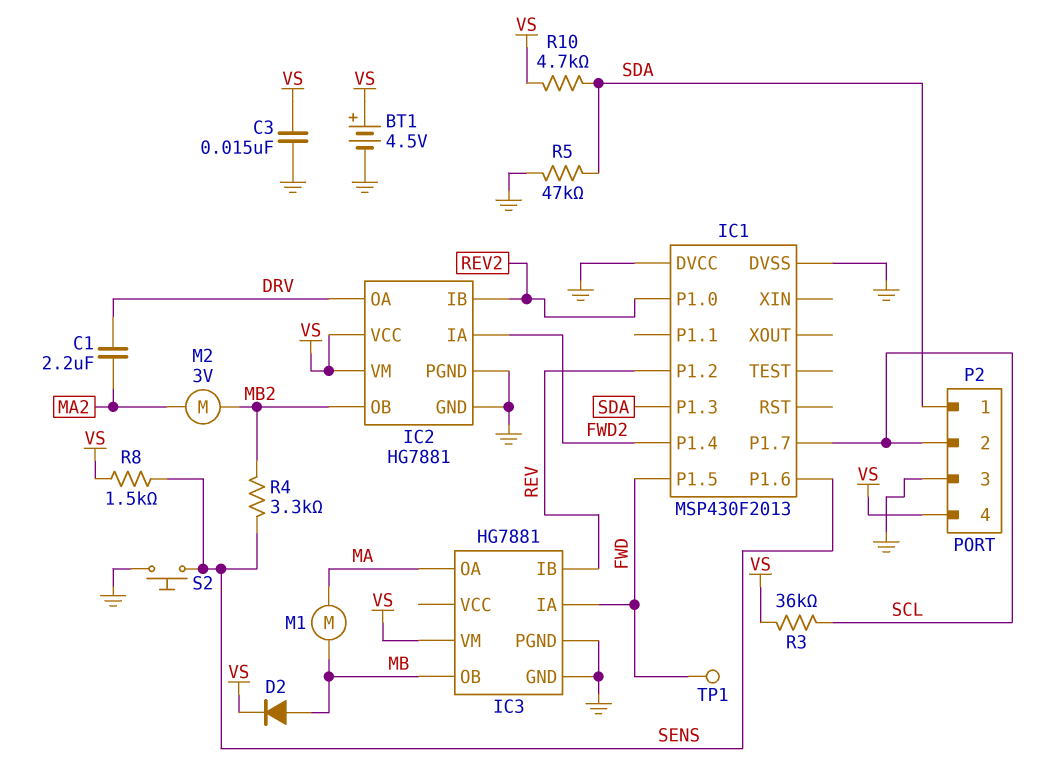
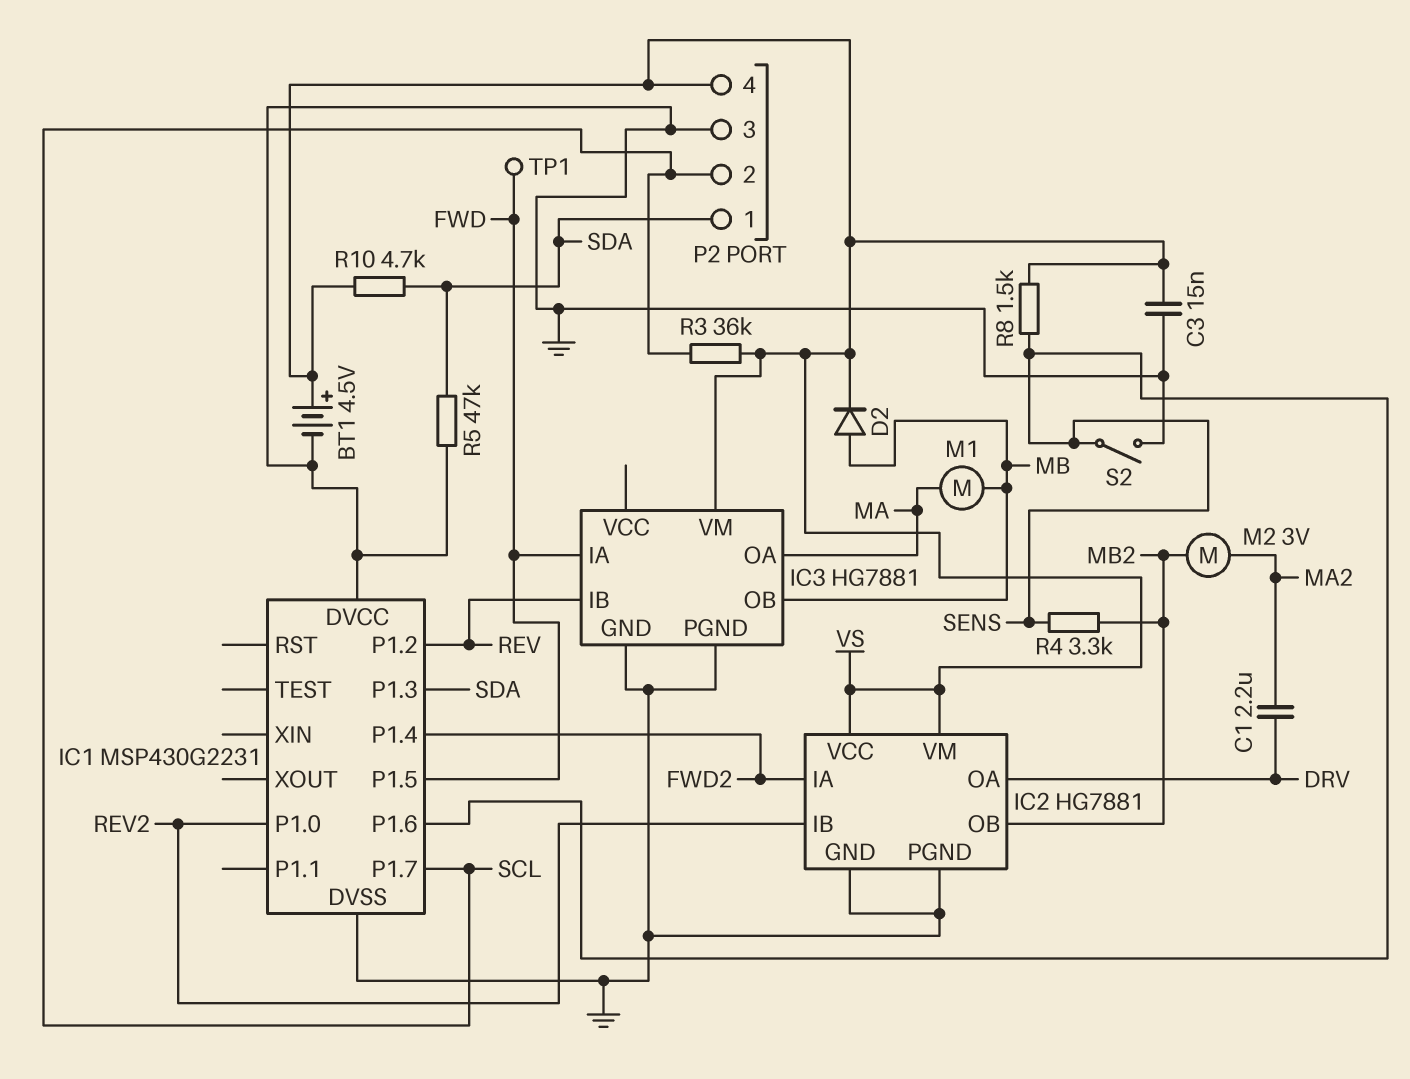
IC1: MSP430F2013 -> MSP430G2231
S2: button (GND, SENS) -> switch (GND, SENS)

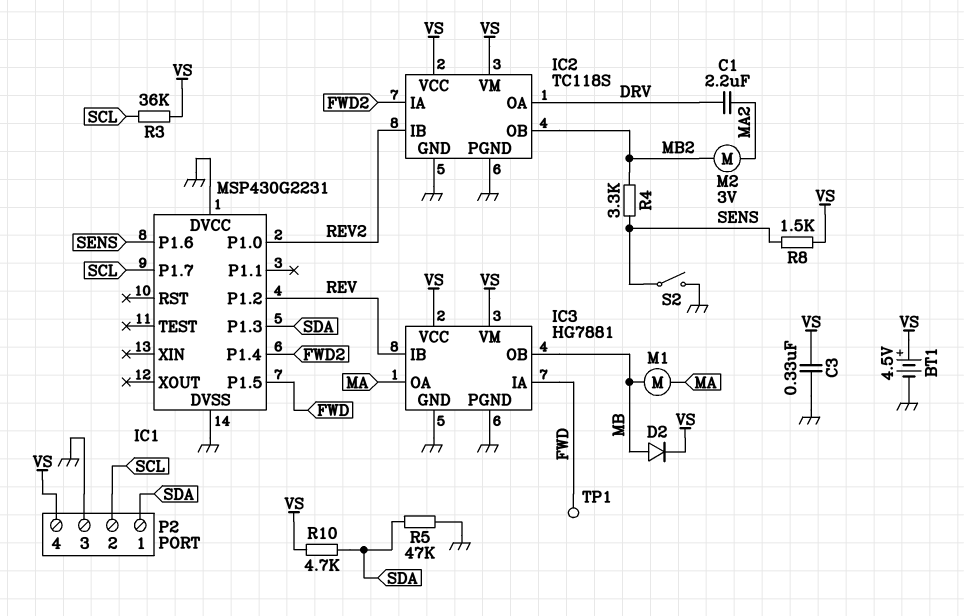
C3: 15nF (GND, VS) -> 330nF (GND, VS)
IC2: HG7881 -> TC118S
IC3 pin VCC: none -> VS

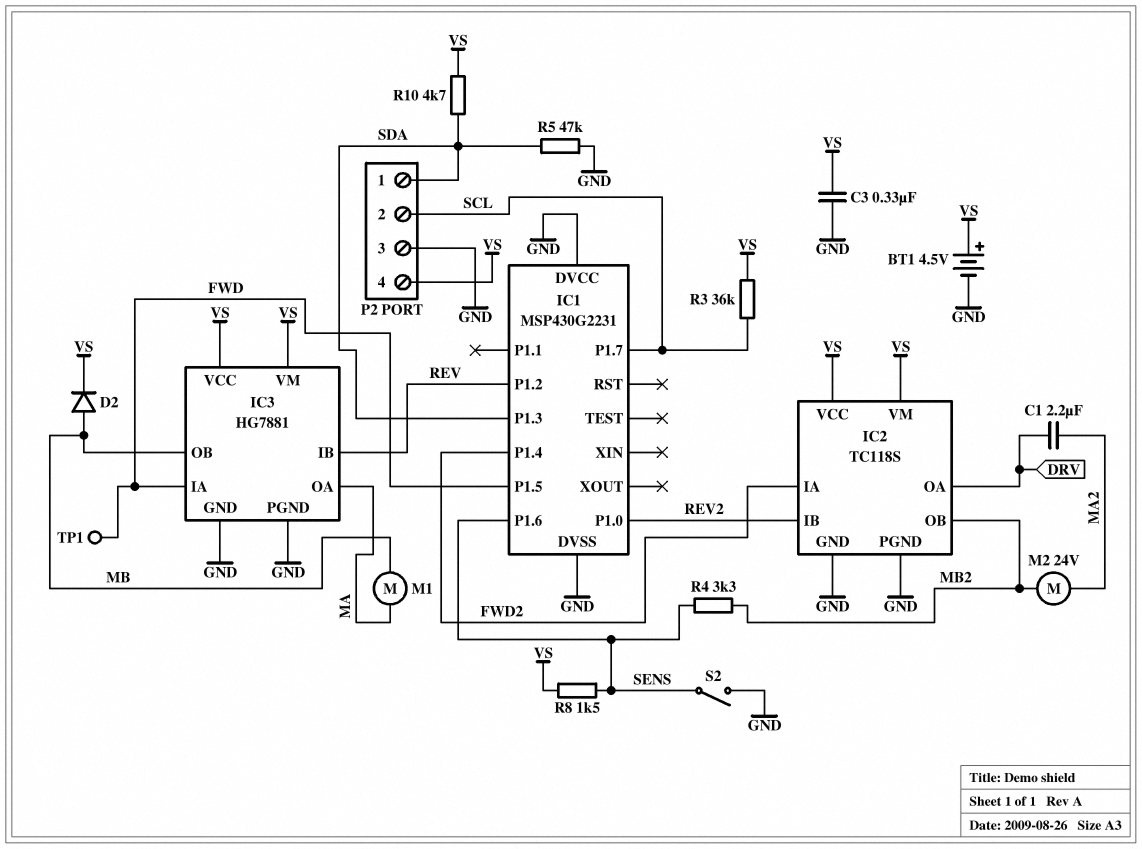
M2: motor 3V (MA2, MB2) -> motor 24V (MA2, MB2)

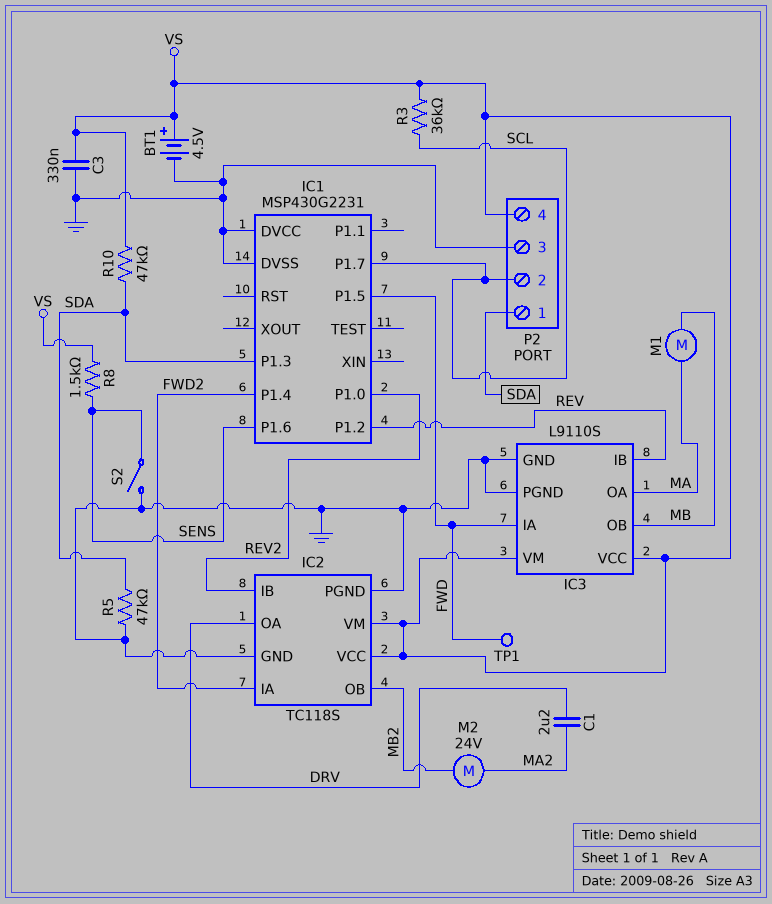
D2: diode (A MB, K VS) -> none
IC3: HG7881 -> L9110S
R4: 3.3k (MB2, SENS) -> none
R10: 4.7k (SDA, VS) -> 47k (SDA, VS)

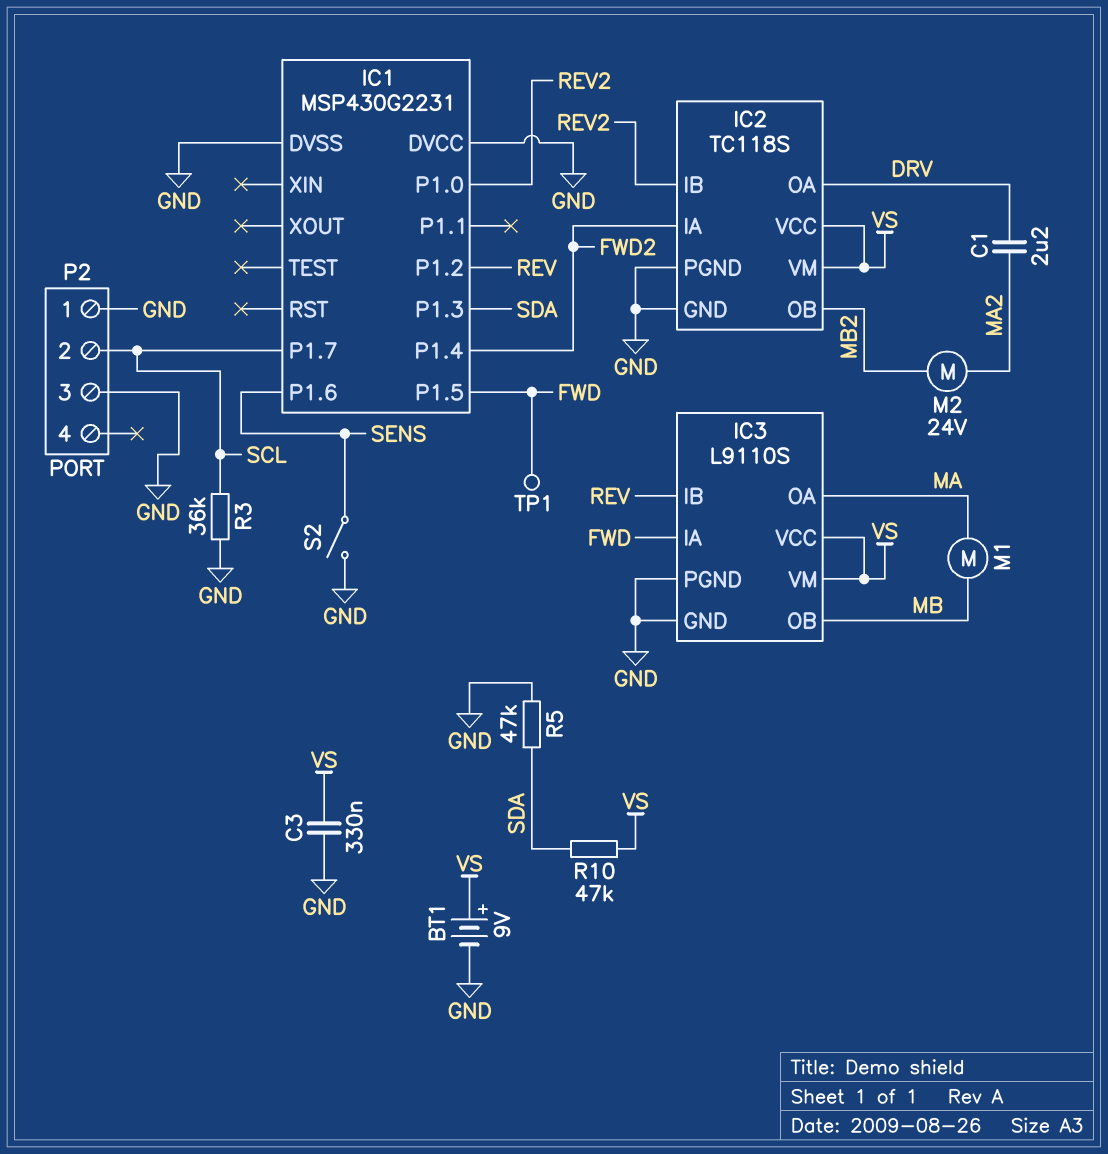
BT1: 4.5V (plus VS, minus GND) -> 9V (plus VS, minus GND)
P2 pin 1: SDA -> GND
P2 pin 4: VS -> none
R3: 36k (SCL, VS) -> 36k (GND, SCL)
R8: 1.5k (SENS, VS) -> none

